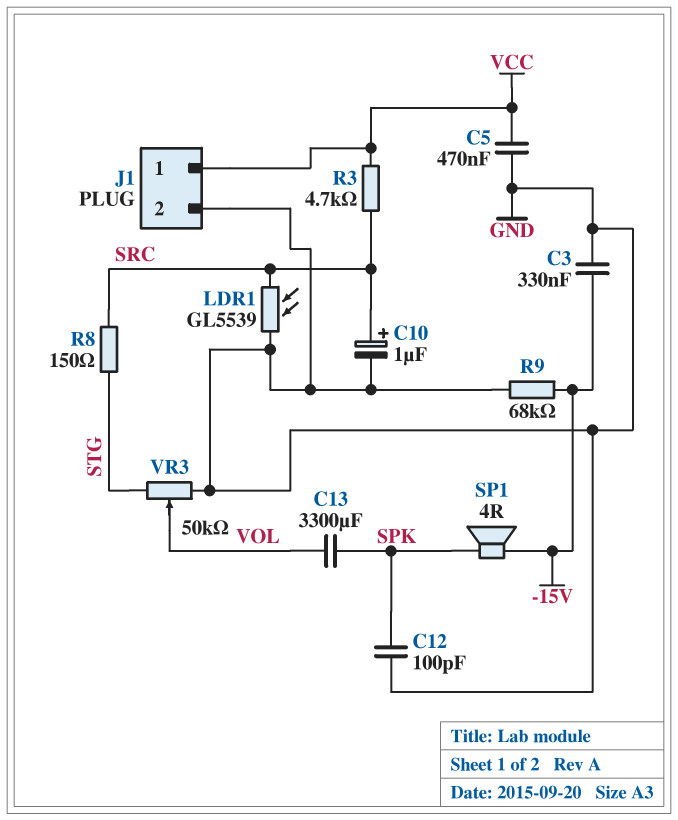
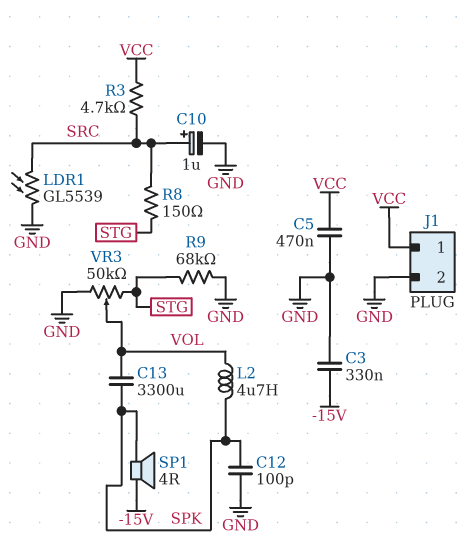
L2: none -> 4.7uH (SPK, VOL)
R9: 68k (-15V, GND) -> 68k (GND, STG)

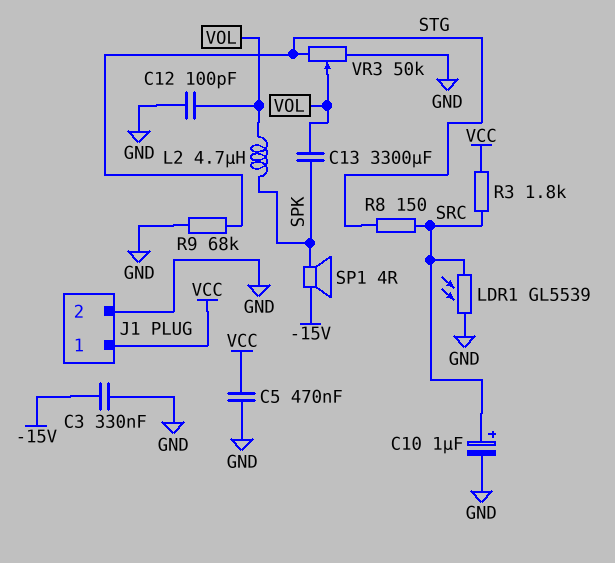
C12: 100pF (GND, SPK) -> 100pF (GND, VOL)
R3: 4.7k (SRC, VCC) -> 1.8k (SRC, VCC)

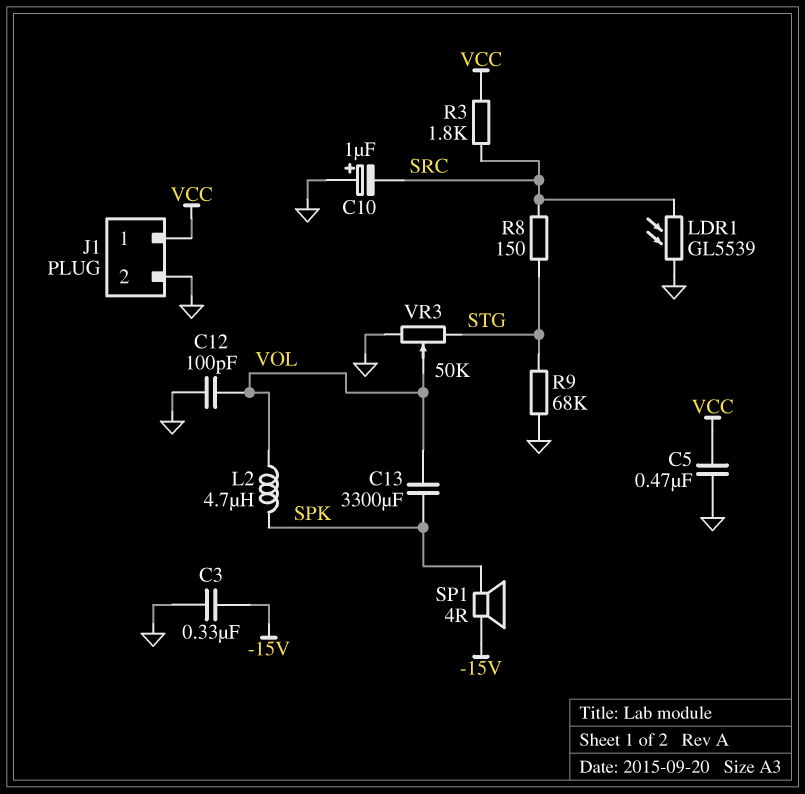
C10: 1uF (plus SRC, minus GND) -> 1uF (plus GND, minus SRC)

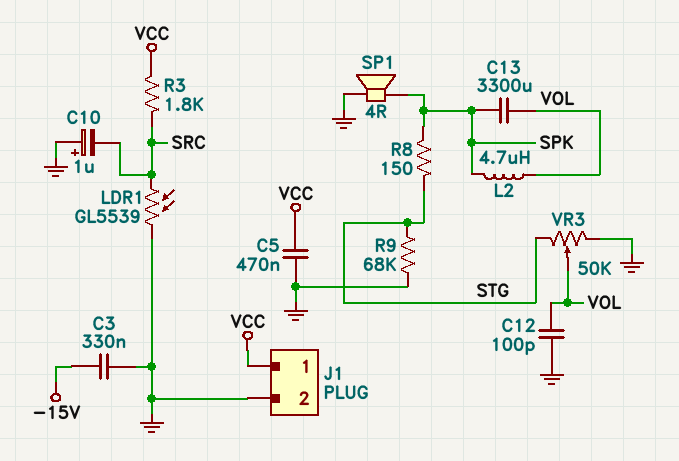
R8: 150 (SRC, STG) -> 150 (SPK, STG)
SP1: speaker 4R (-15V, SPK) -> speaker 4R (GND, SPK)

